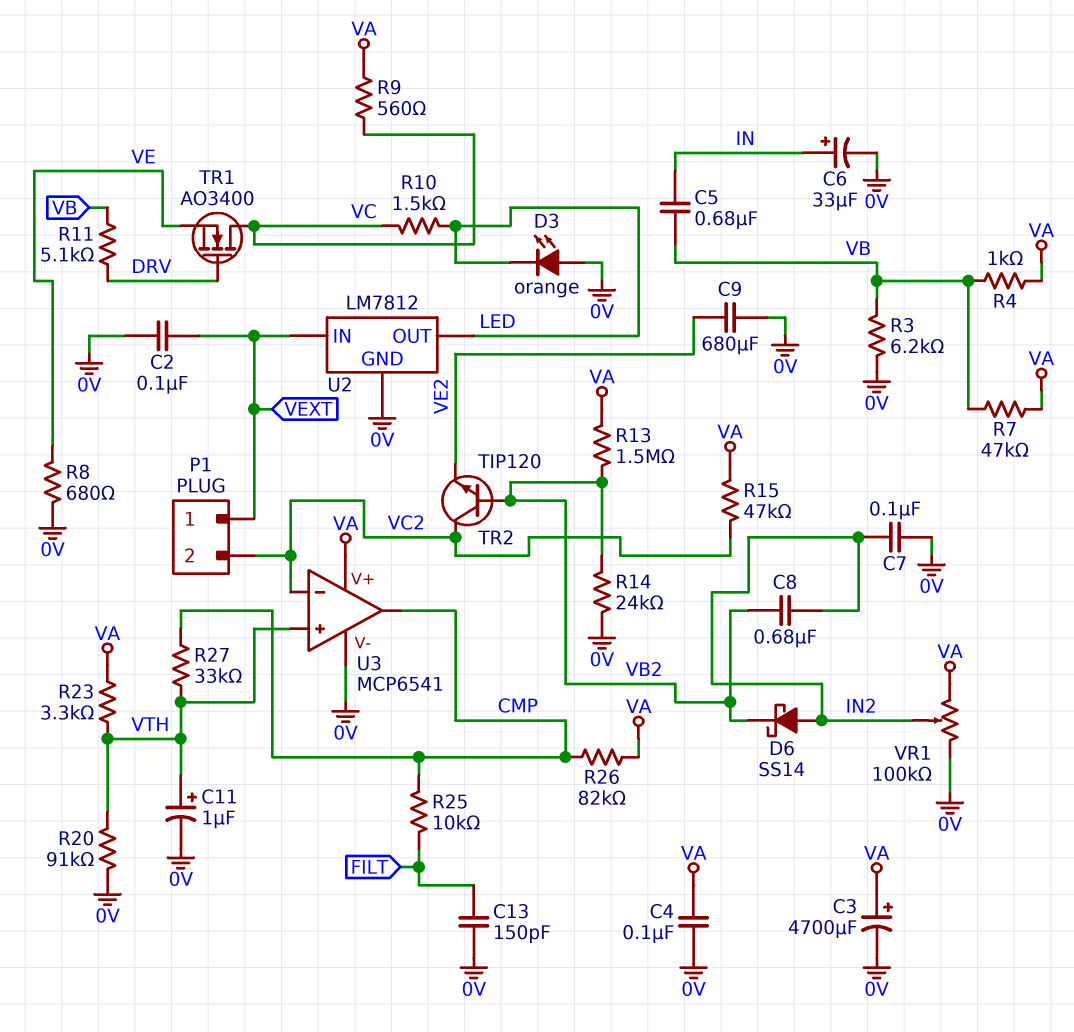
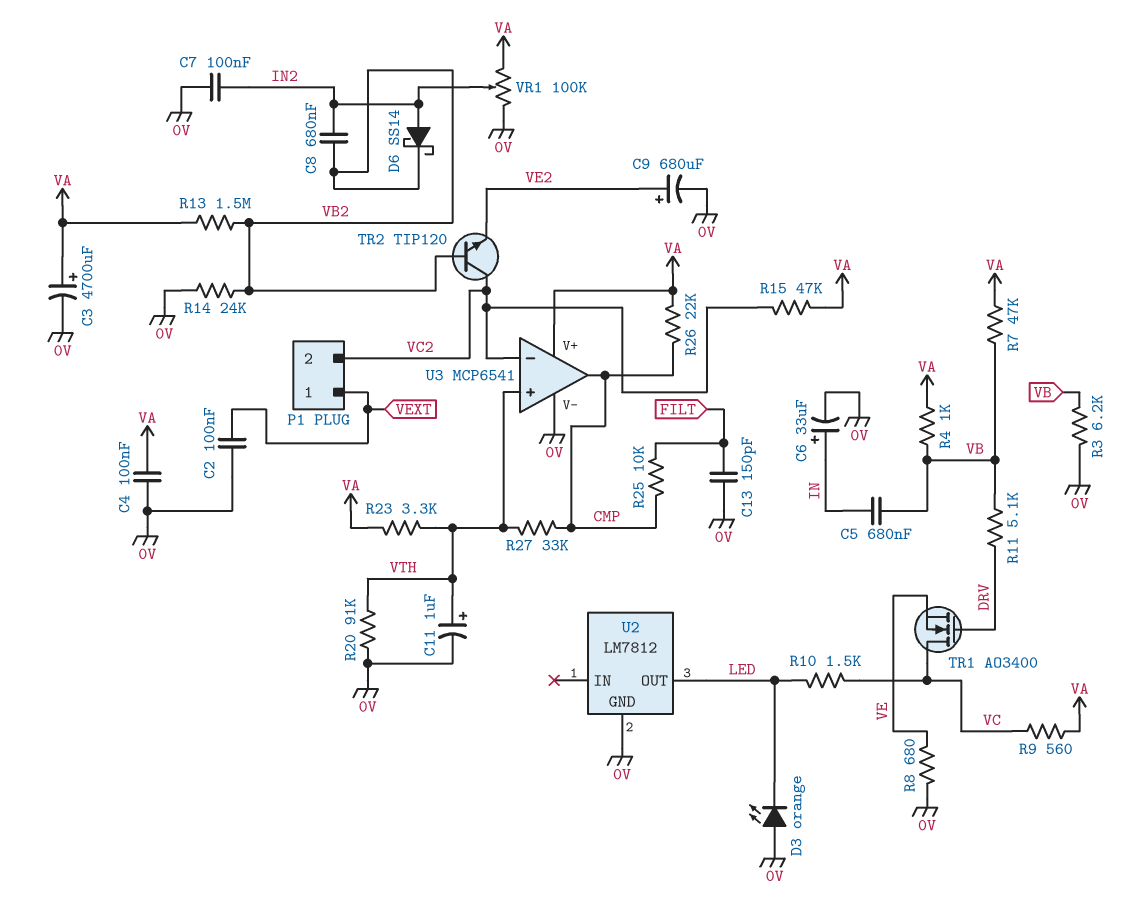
C9: 680uF (0V, VE2) -> 680uF (plus VE2, minus 0V)
R26: 82k (CMP, VA) -> 22k (CMP, VA)
U2 pin IN: VEXT -> none

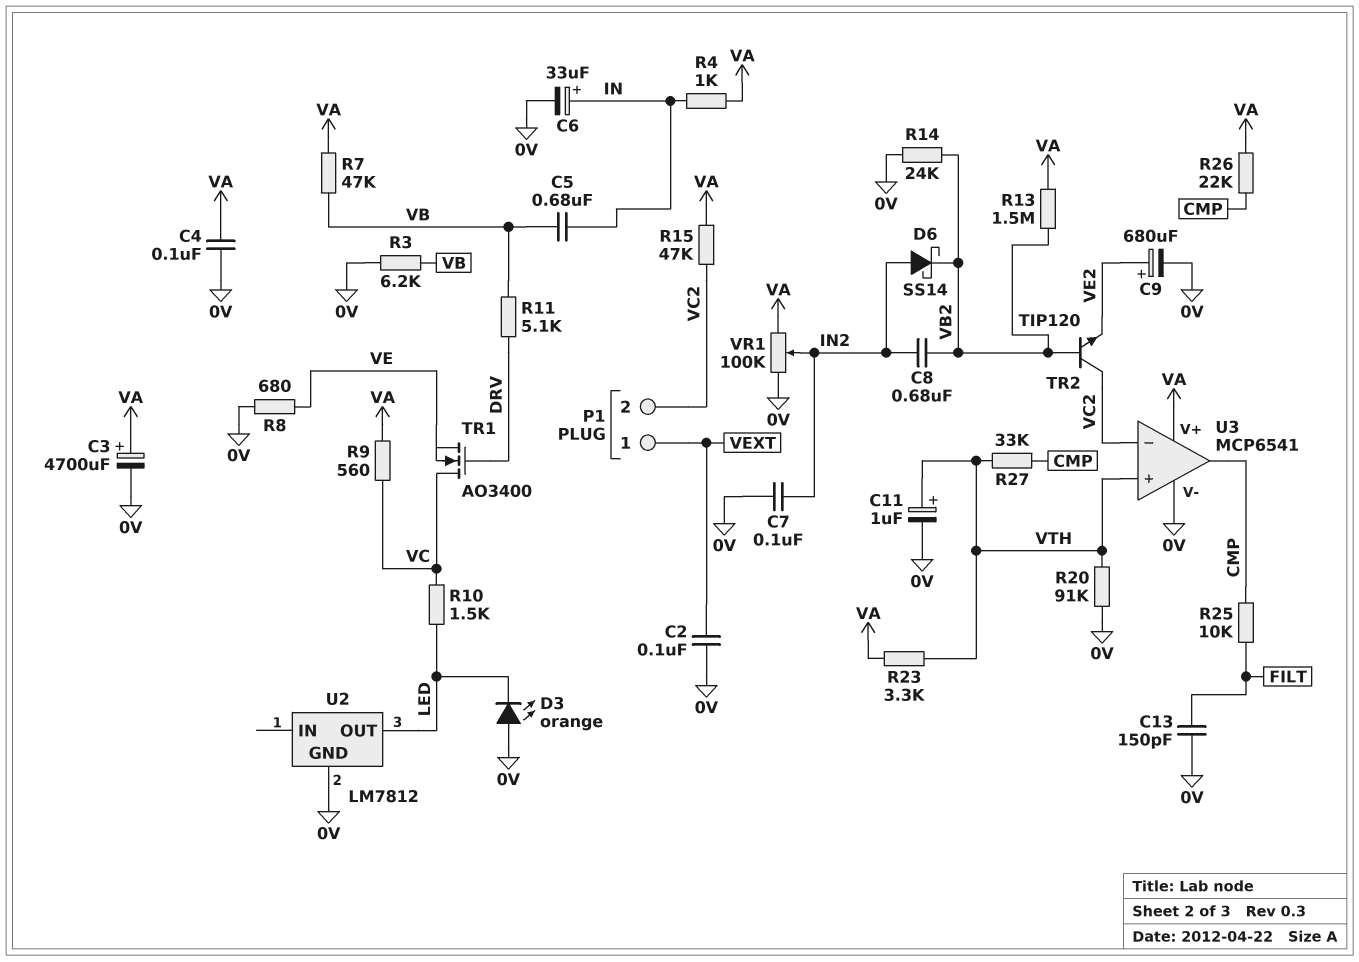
R4: 1k (VA, VB) -> 1k (IN, VA)

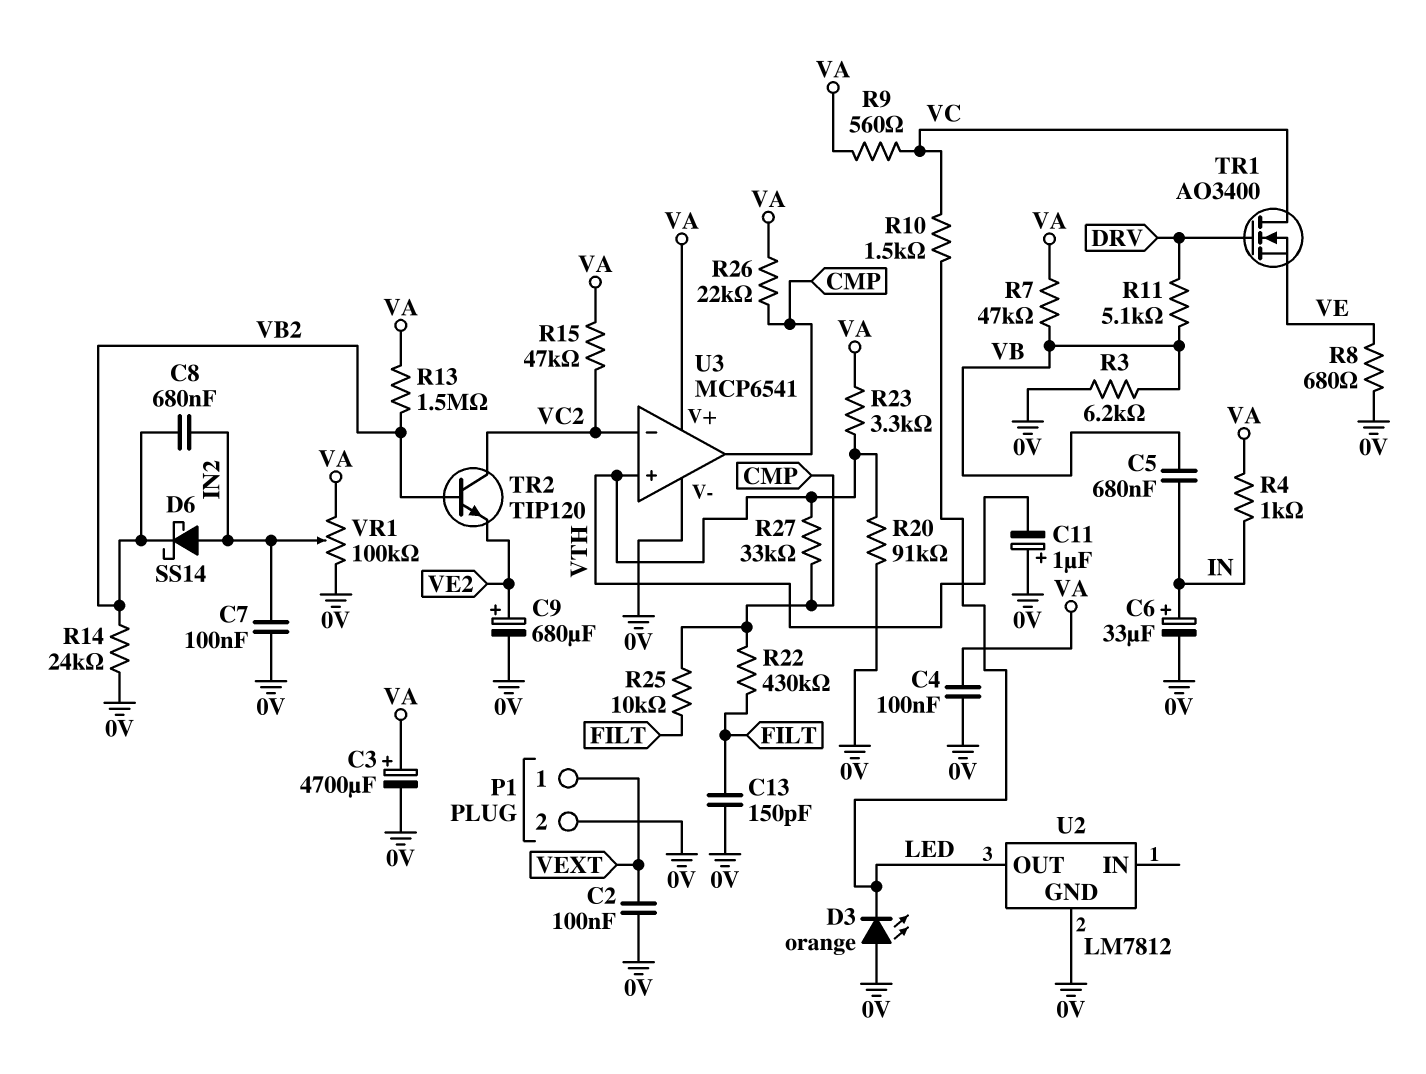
C11: 1uF (plus VTH, minus 0V) -> 1uF (plus 0V, minus VTH)
P1 pin 2: VC2 -> 0V
R22: none -> 430k (CMP, FILT)

